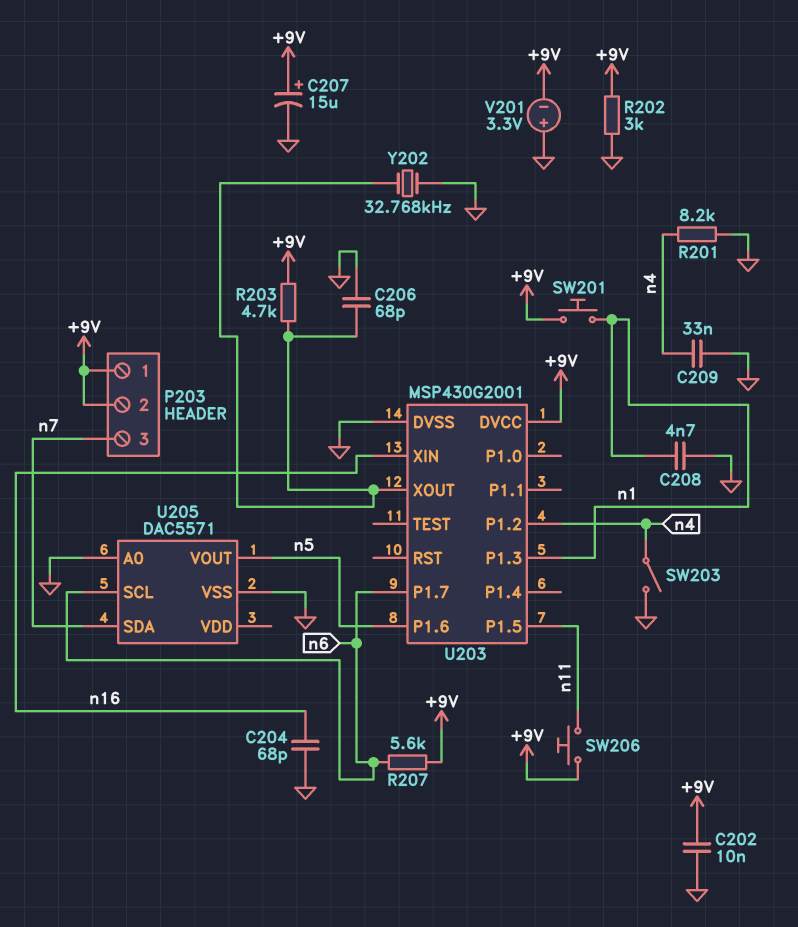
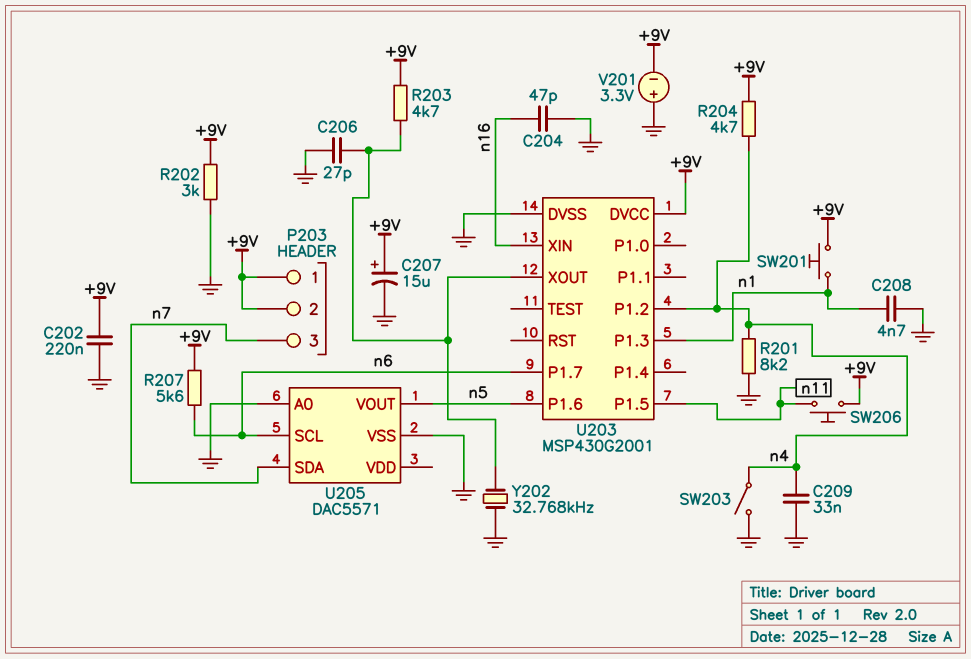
C202: 10nF (+9V, GND) -> 220nF (+9V, GND)
C204: 68pF (GND, n16) -> 47pF (GND, n16)
C206: 68pF (GND, U203/XOUT) -> 27pF (GND, U203/XOUT)
R204: none -> 4.7k (+9V, n4)

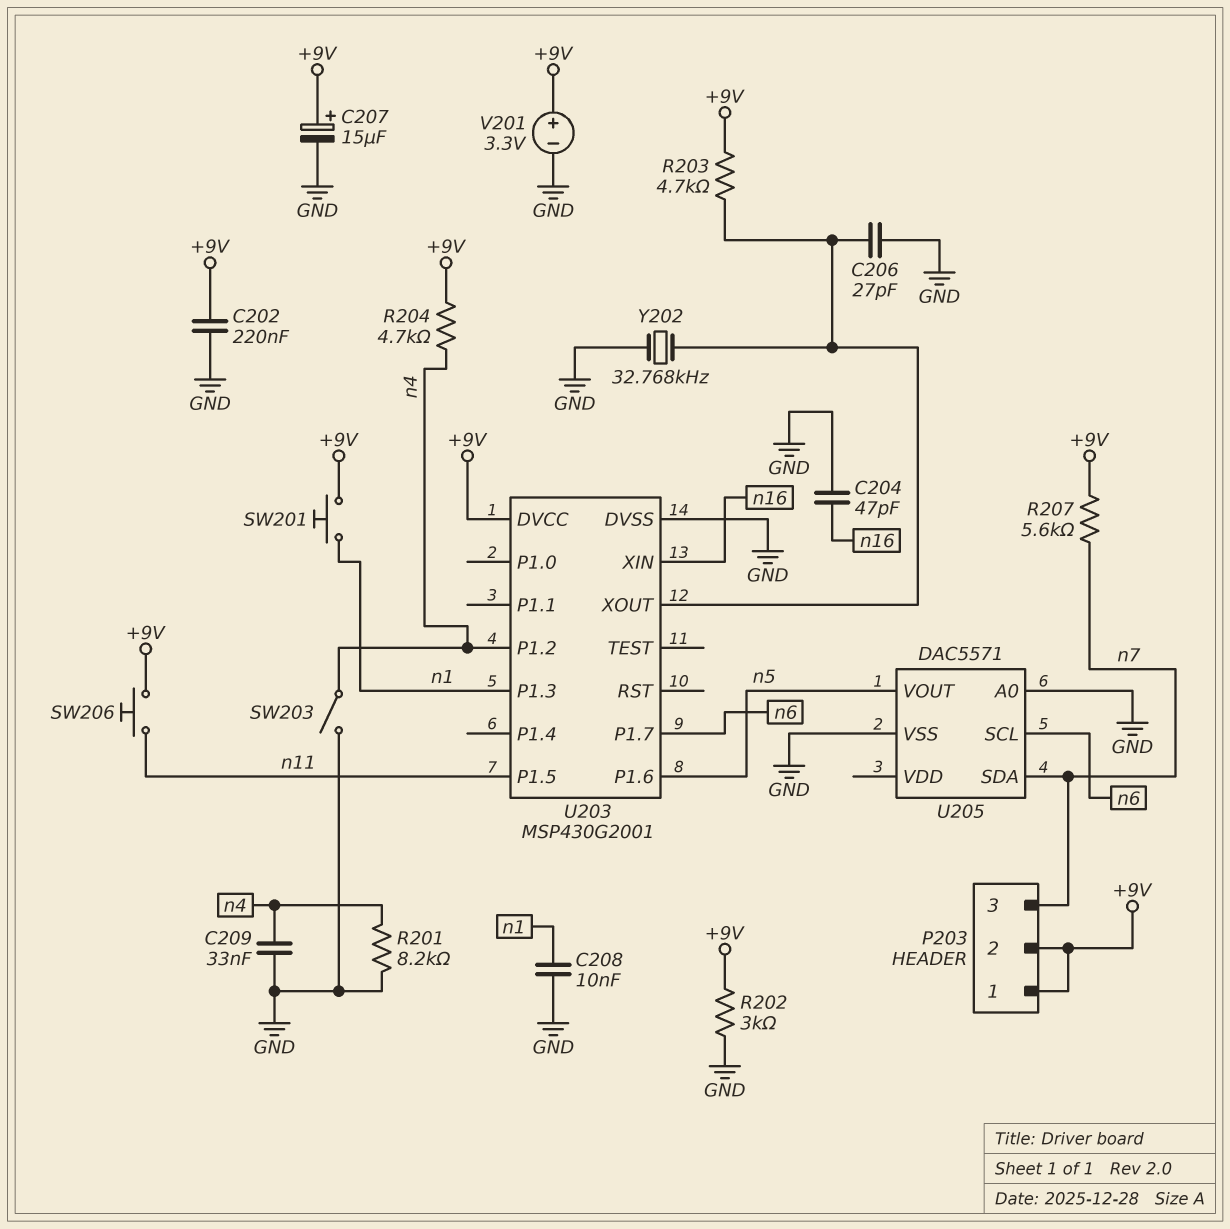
C208: 4.7nF (GND, n1) -> 10nF (GND, n1)
R207: 5.6k (+9V, n6) -> 5.6k (+9V, n7)
V201: 3.3V (plus GND, minus +9V) -> 3.3V (plus +9V, minus GND)

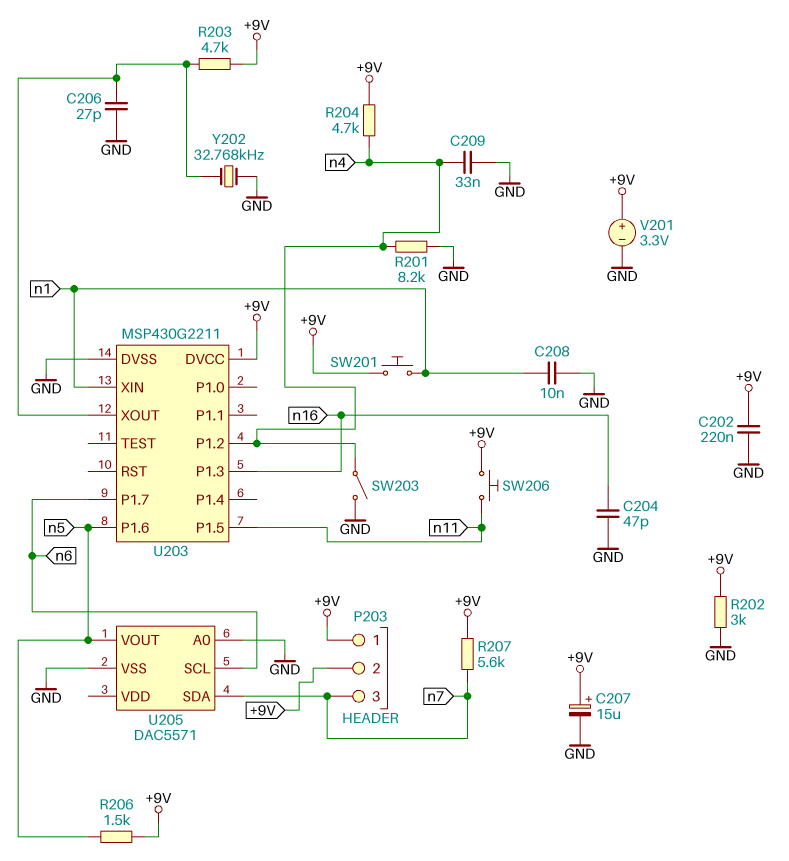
R206: none -> 1.5k (+9V, n5)
U203: MSP430G2001 -> MSP430G2211
U203 pin P1.3: n1 -> n16
U203 pin XIN: n16 -> n1

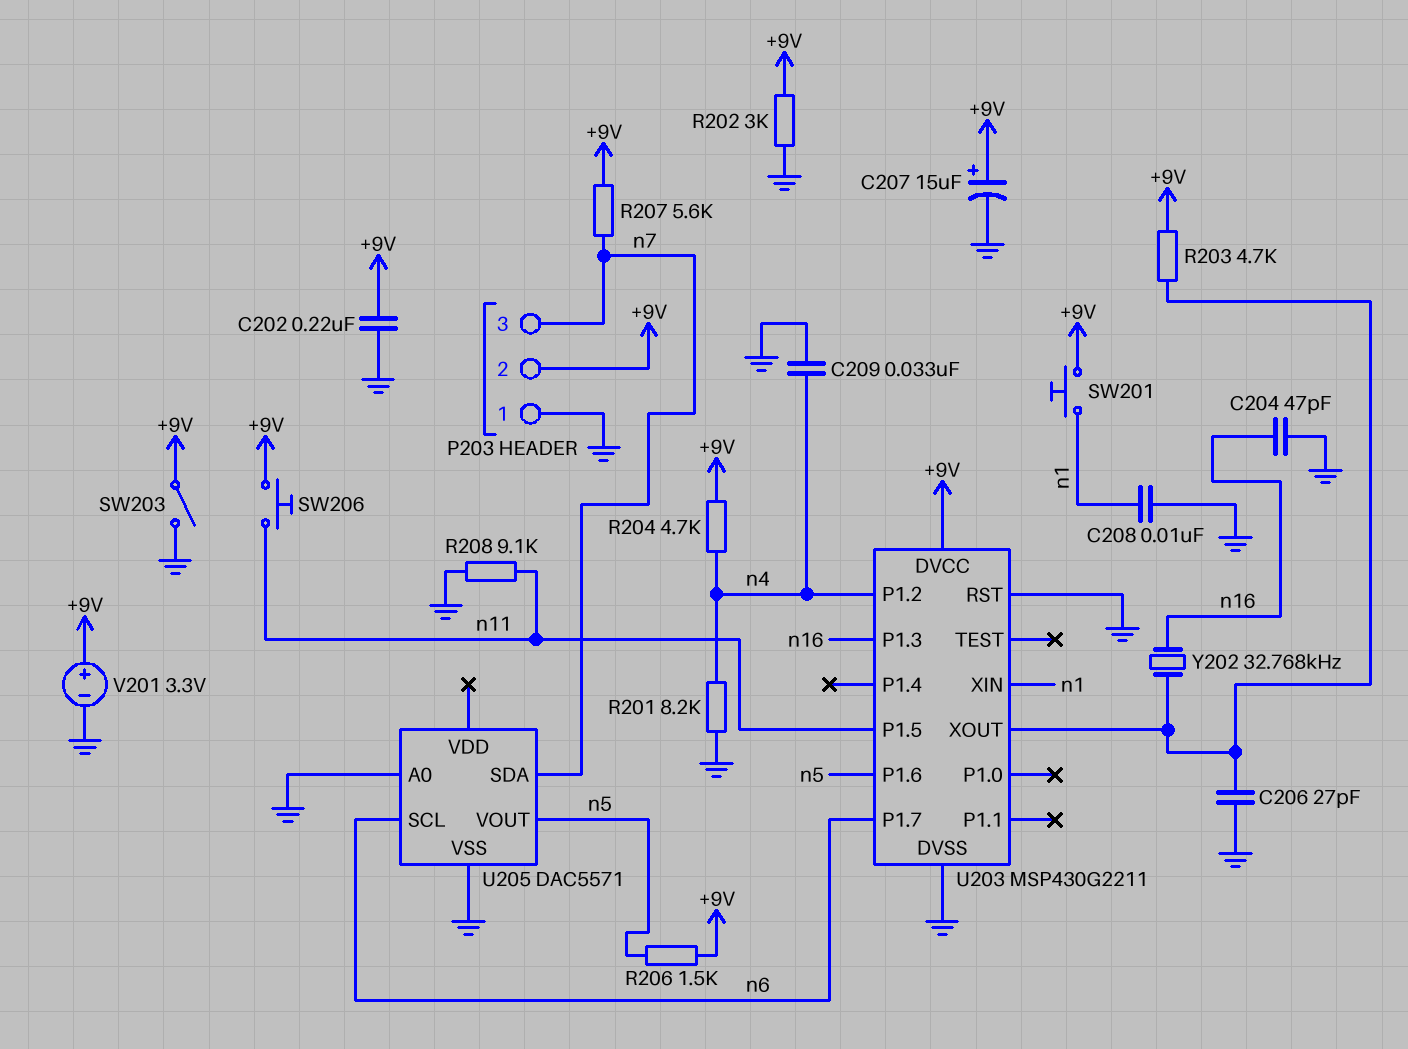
P203 pin 1: +9V -> GND
R208: none -> 9.1k (GND, n11)
SW203: switch (GND, n4) -> switch (+9V, GND)
U203 pin RST: none -> GND
Y202: 32.768kHz (GND, U203/XOUT) -> 32.768kHz (U203/XOUT, n16)

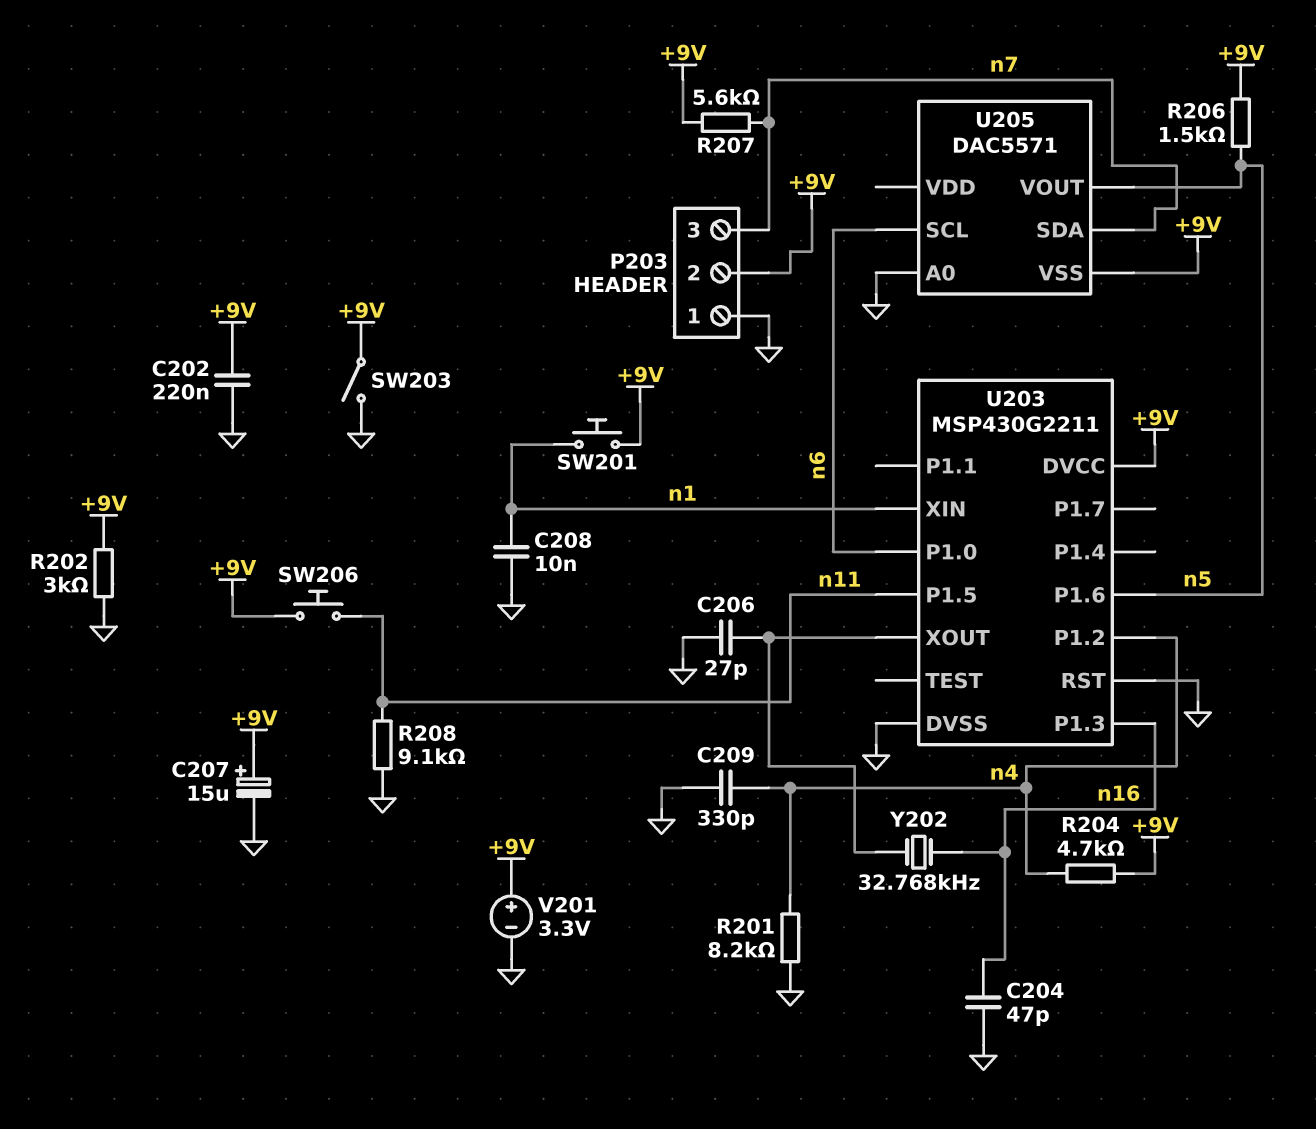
C209: 33nF (GND, n4) -> 330pF (GND, n4)
R203: 4.7k (+9V, U203/XOUT) -> none
U203 pin P1.0: none -> n6
U203 pin P1.7: n6 -> none
U205 pin VSS: GND -> +9V

